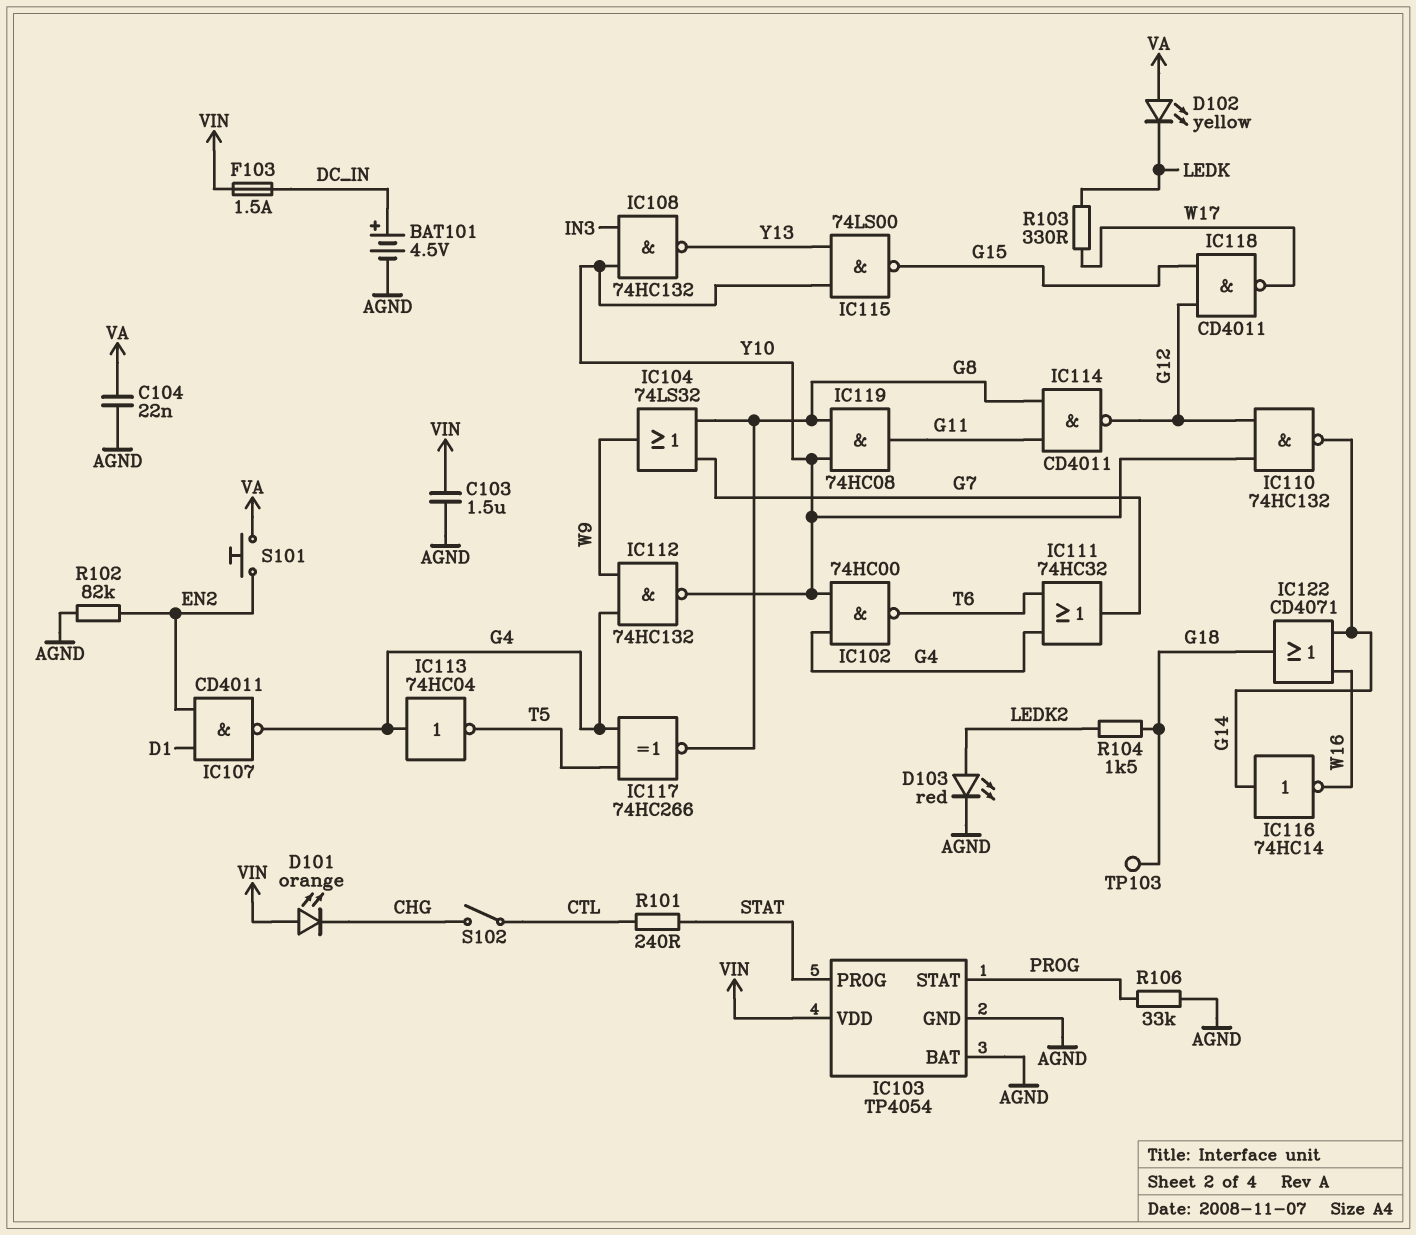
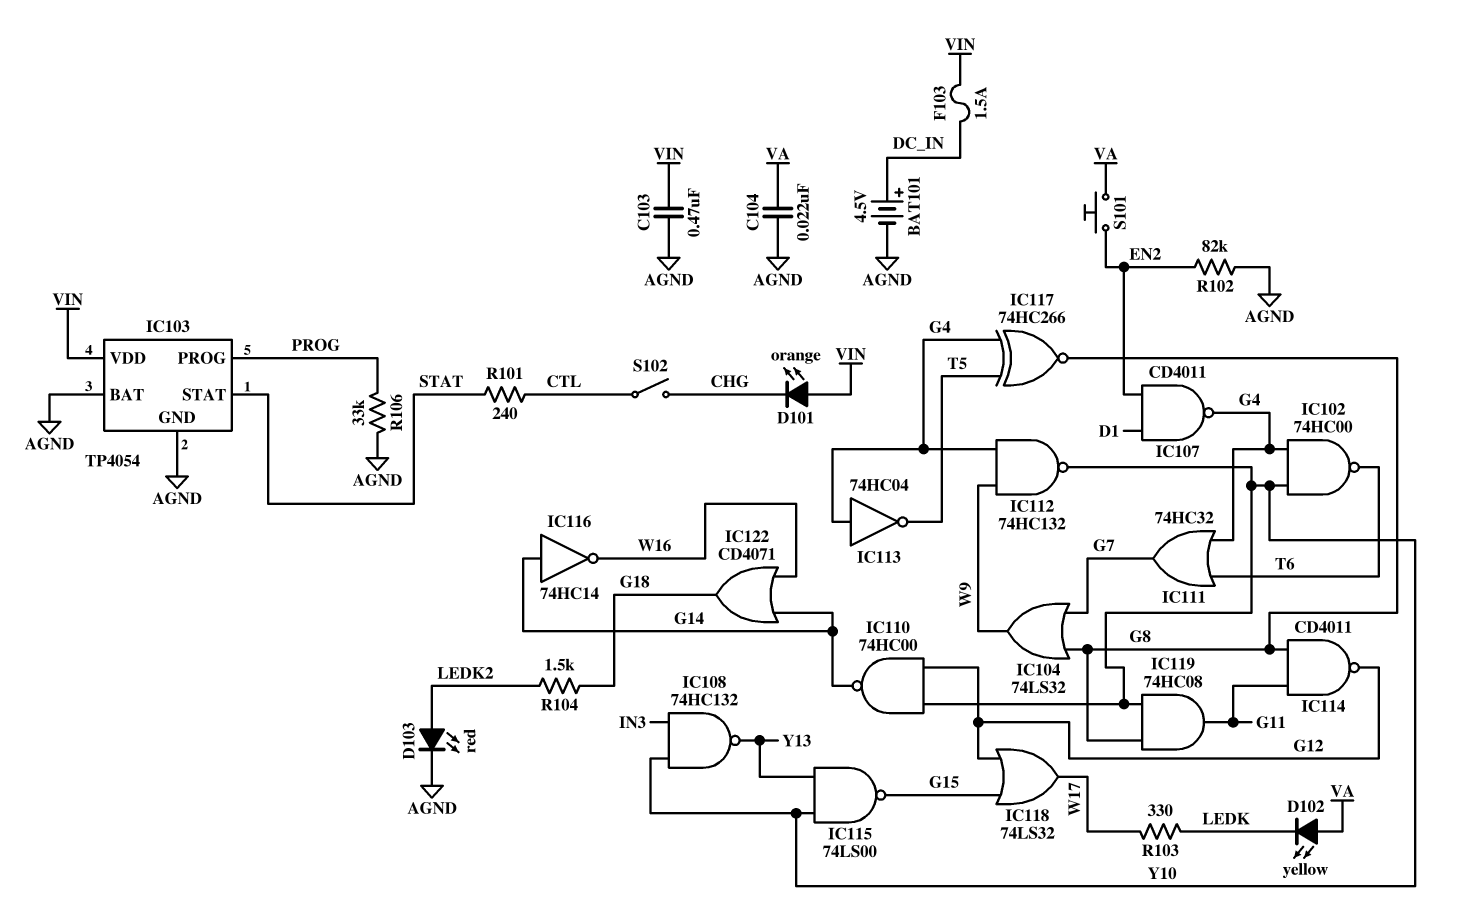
C103: 1.5uF (AGND, VIN) -> 470nF (AGND, VIN)
IC103 pin PROG: STAT -> PROG
IC103 pin STAT: PROG -> STAT
IC110: NAND 74HC132 (in G12, in Y10, out G14) -> NAND 74HC00 (in G12, in Y10, out G14)
IC118: NAND CD4011 (in G12, in G15, out W17) -> OR 74LS32 (in G12, in G15, out W17)
TP103: test point (G18) -> none

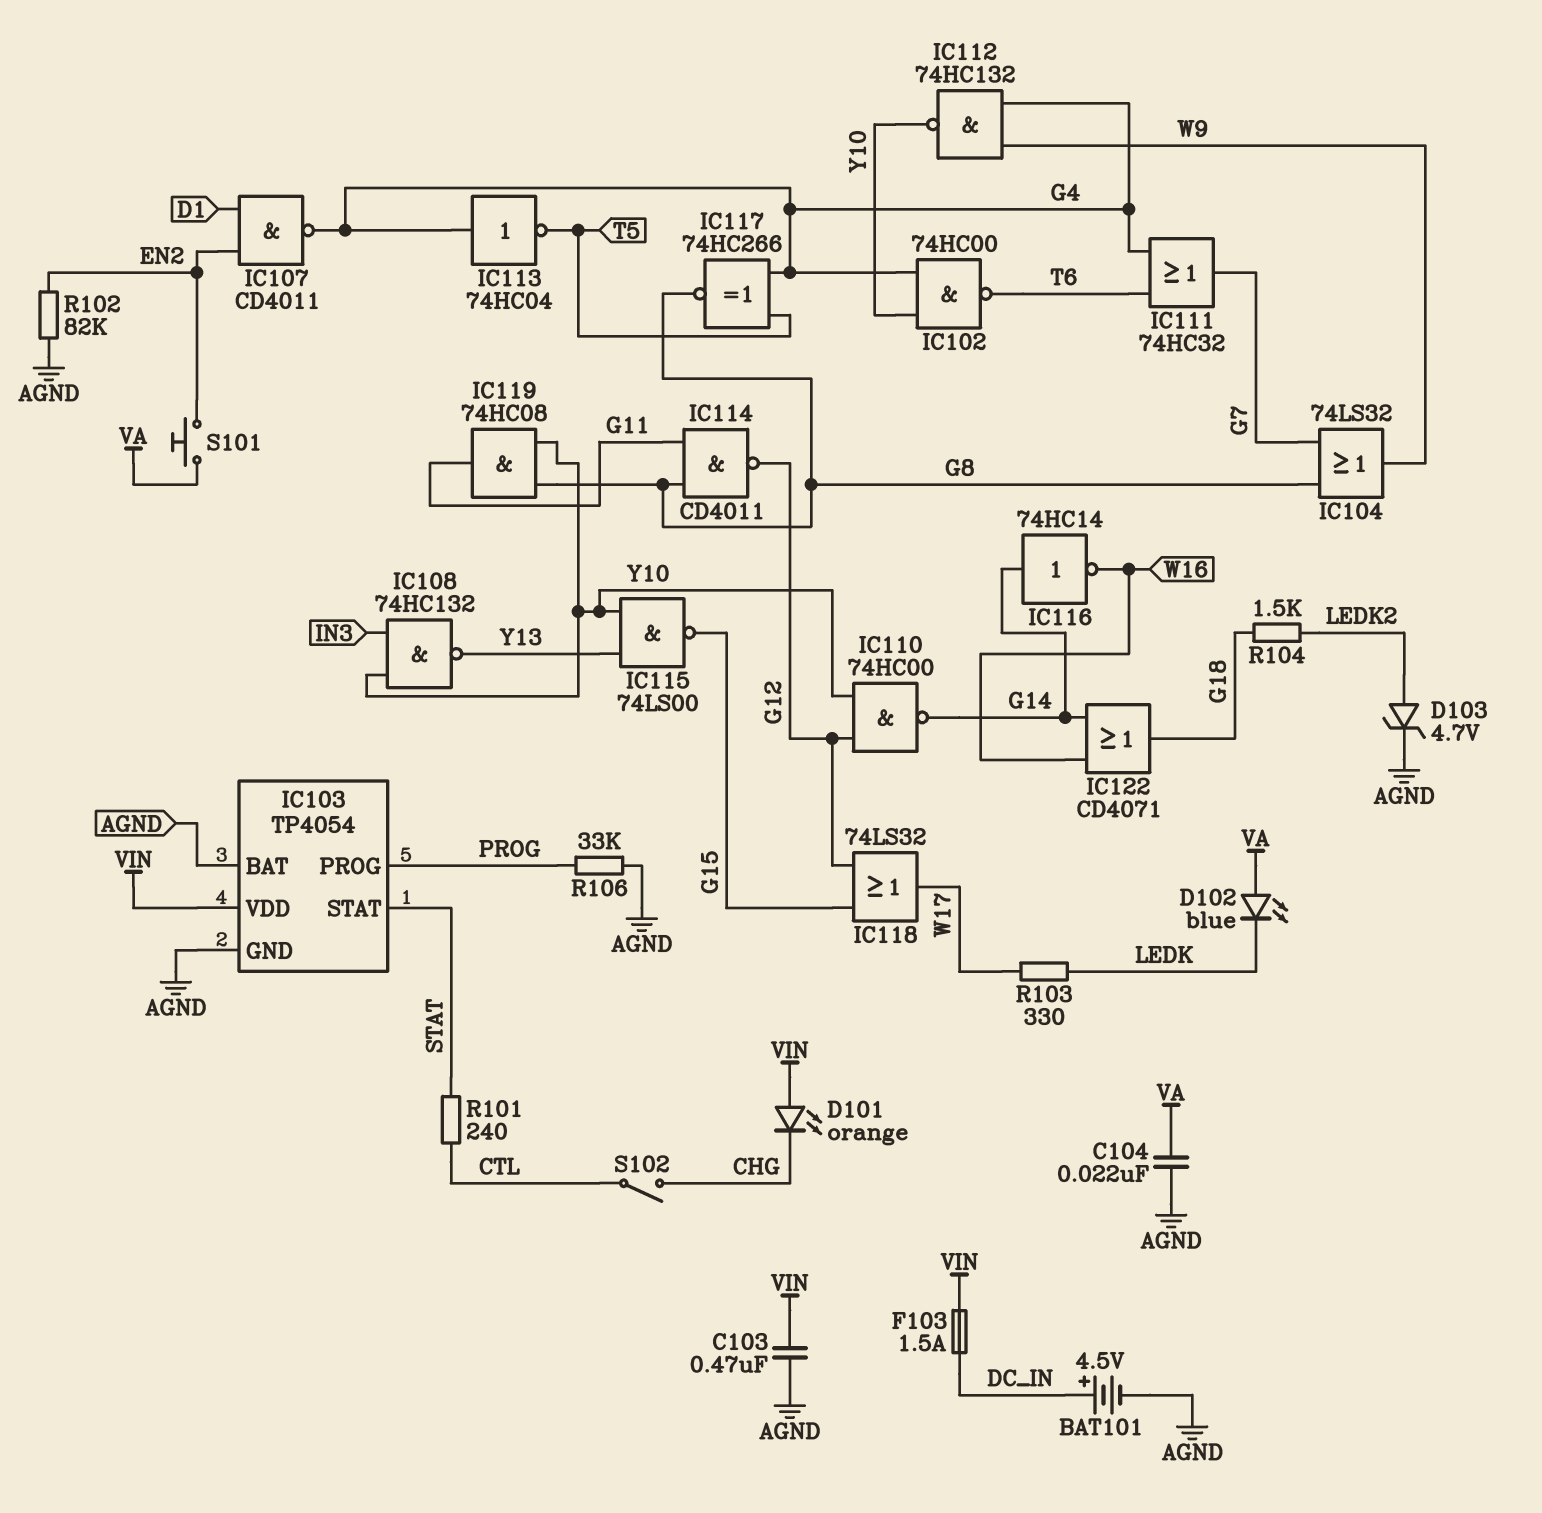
D102: LED yellow (A VA, K LEDK) -> LED blue (A VA, K LEDK)
D103: LED red (A LEDK2, K AGND) -> zener 4.7V (A LEDK2, K AGND)

